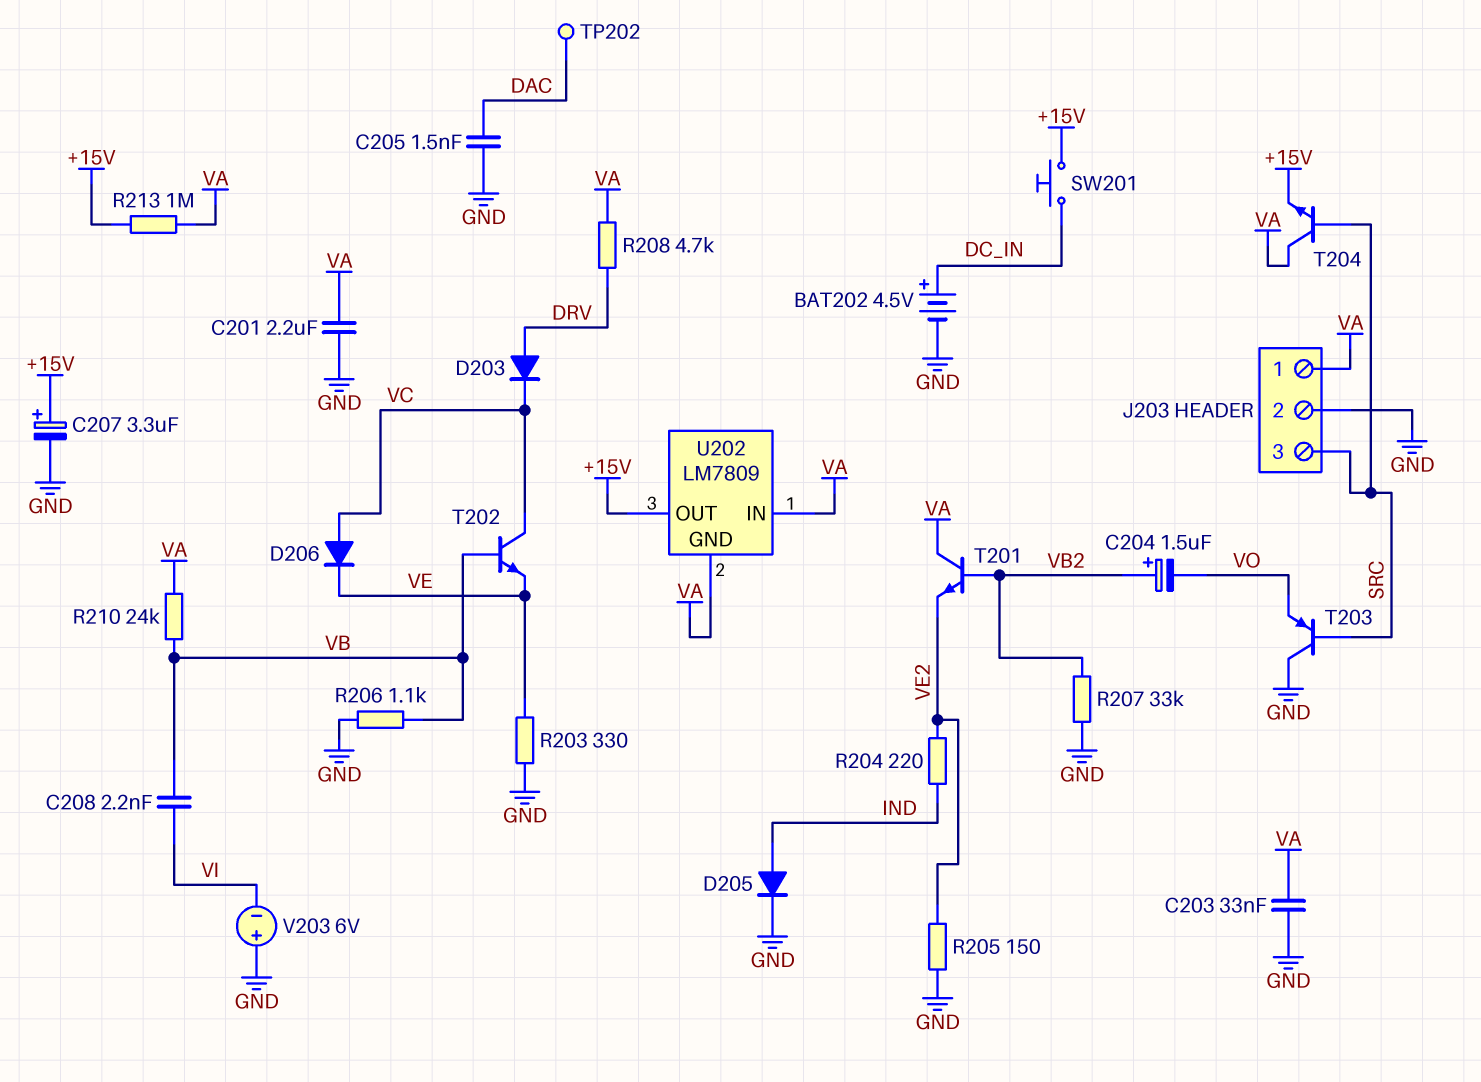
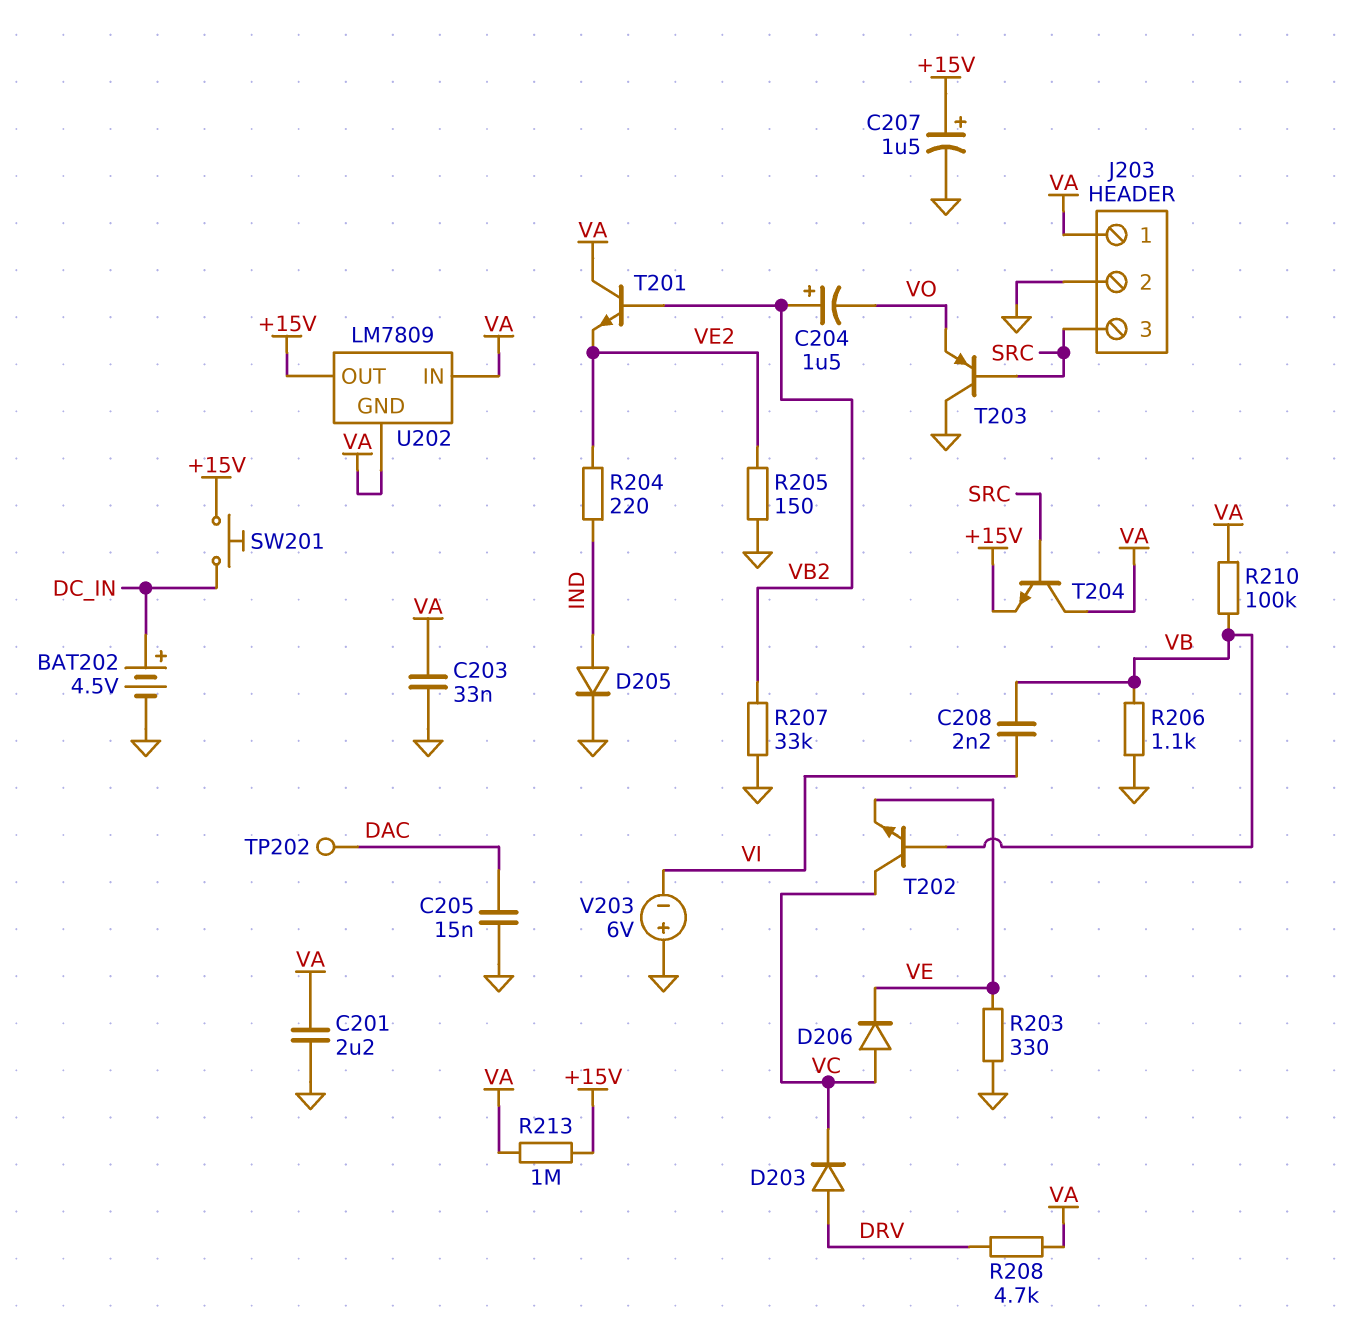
C205: 1.5nF (DAC, GND) -> 15nF (DAC, GND)
C207: 3.3uF (plus +15V, minus GND) -> 1.5uF (plus +15V, minus GND)
R210: 24k (VA, VB) -> 100k (VA, VB)

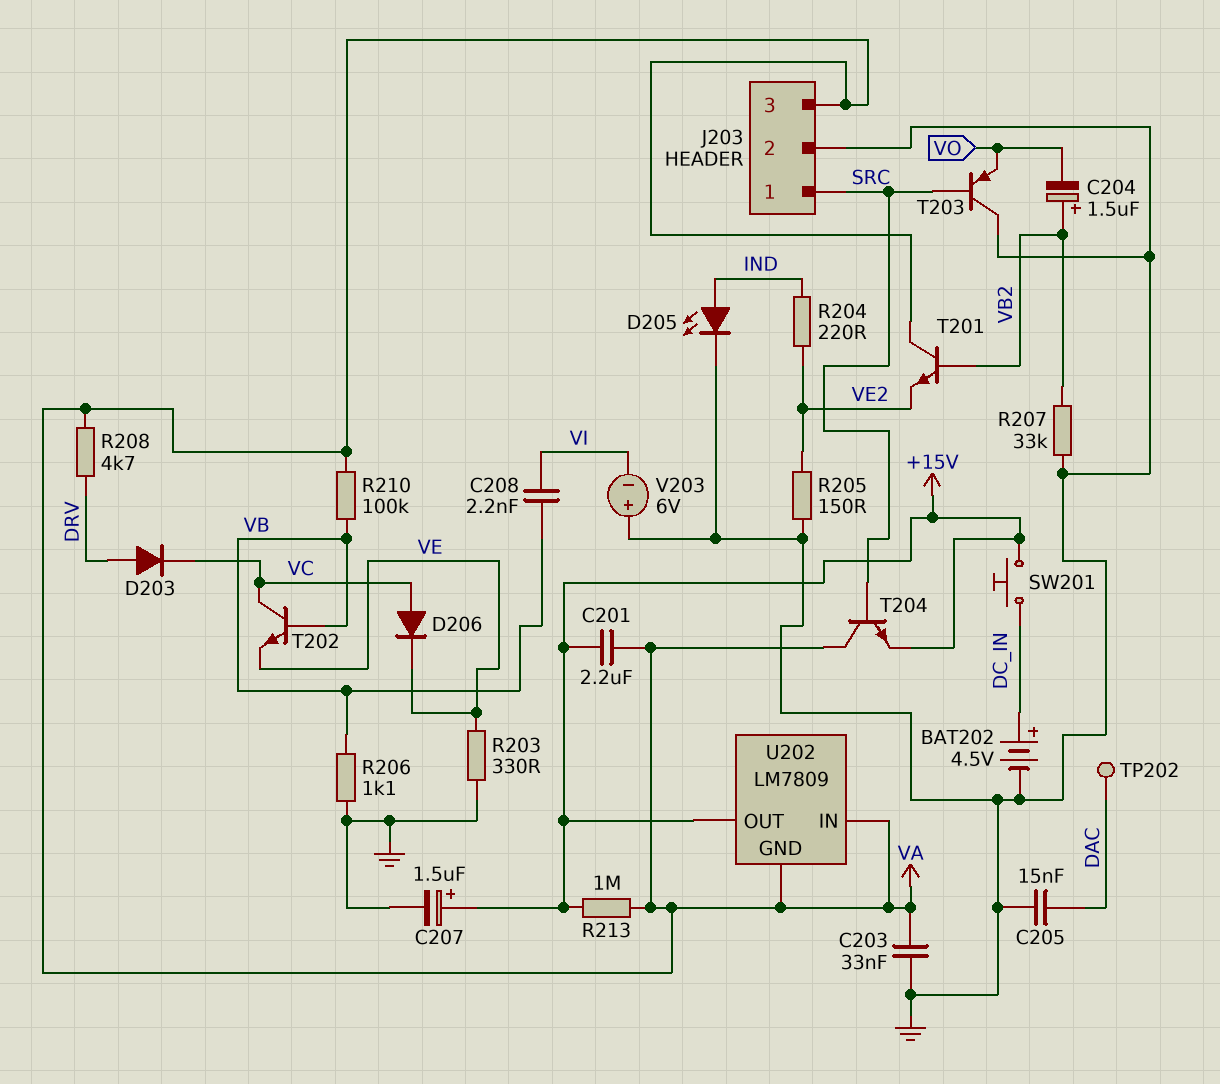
C201: 2.2uF (GND, VA) -> 2.2uF (+15V, VA)
D205: diode (A IND, K GND) -> LED (A IND, K GND)
J203 pin 1: VA -> SRC
J203 pin 3: SRC -> VA

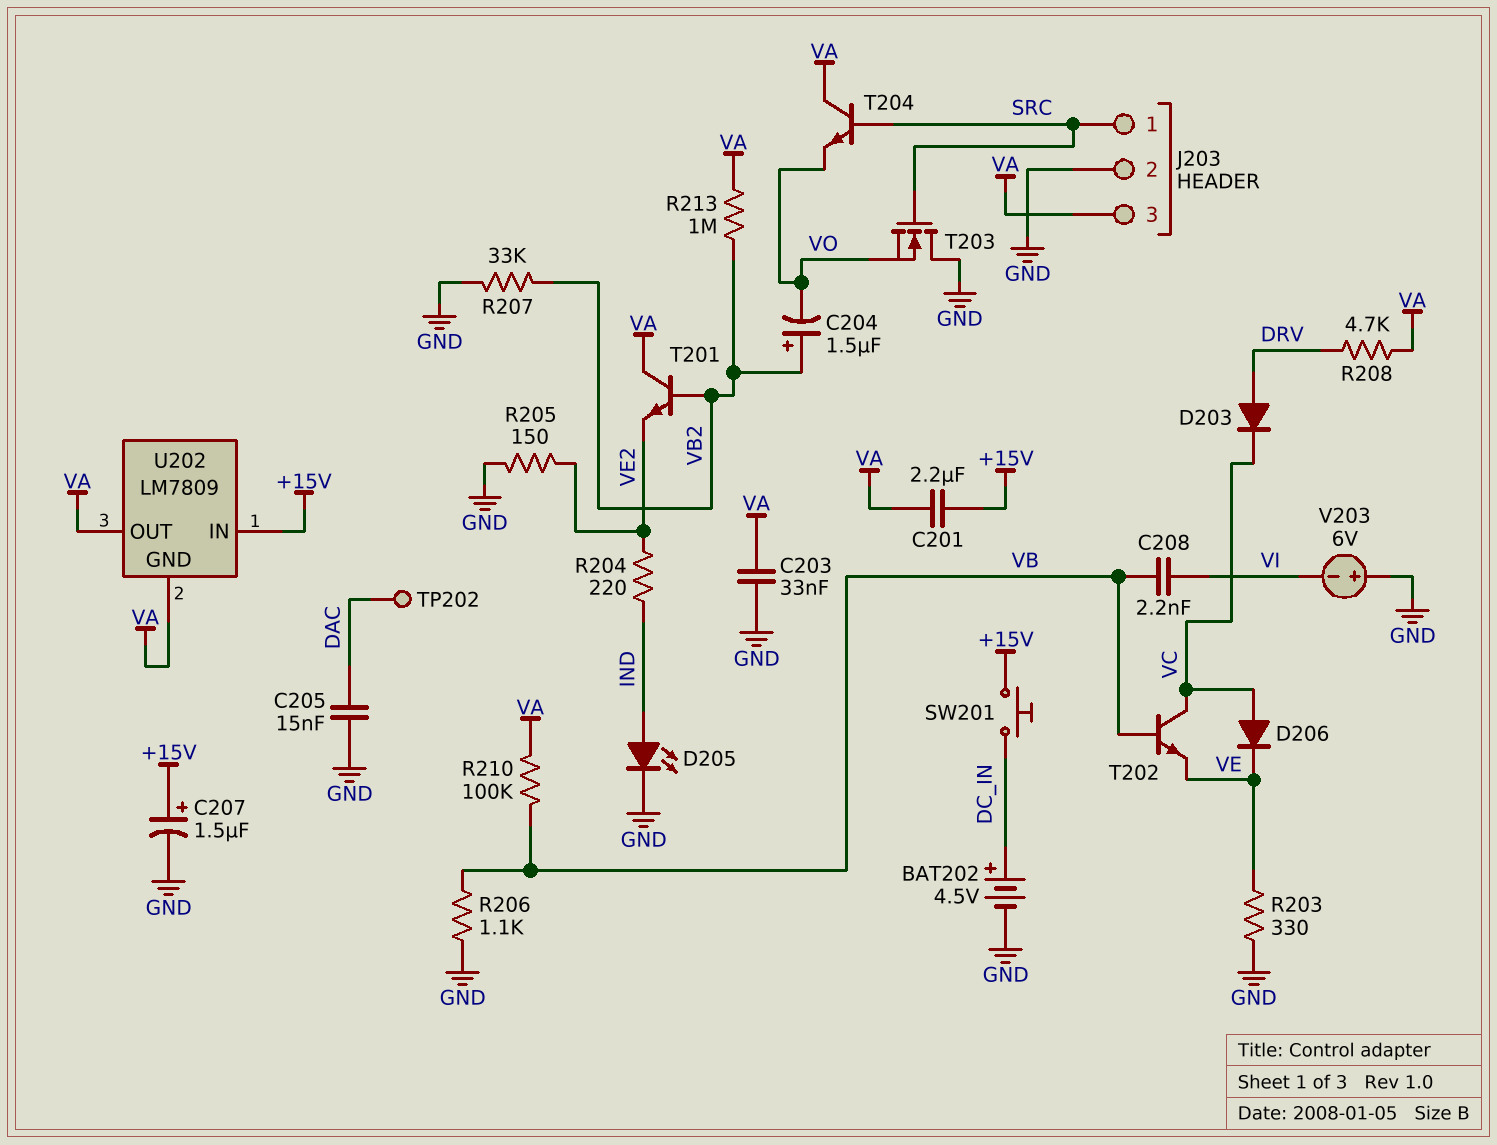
R213: 1M (+15V, VA) -> 1M (VA, VB2)
T203: PNP (B SRC, C GND, E VO) -> NMOS (G SRC, D GND, S VO)
T204: NPN (B SRC, C VA, E +15V) -> NPN (B SRC, C VA, E VO)
U202 pin IN: VA -> +15V
U202 pin OUT: +15V -> VA

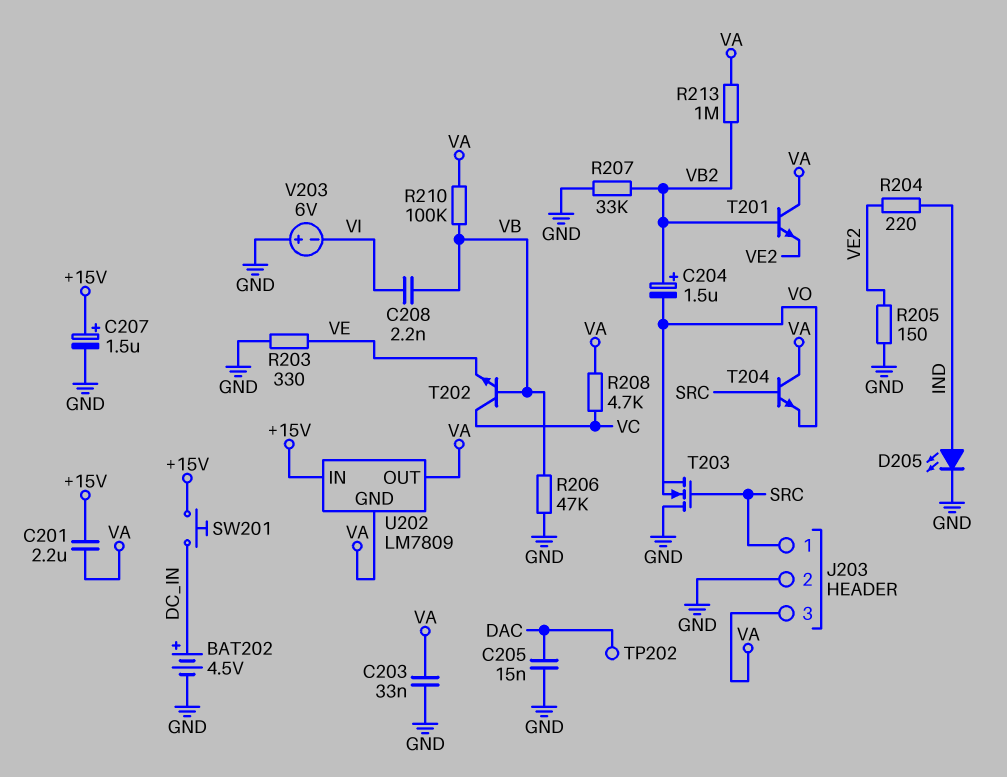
D203: diode (A DRV, K VC) -> none
D206: diode (A VC, K VE) -> none
R206: 1.1k (GND, VB) -> 47k (GND, VB)
R208: 4.7k (DRV, VA) -> 4.7k (VA, VC)

